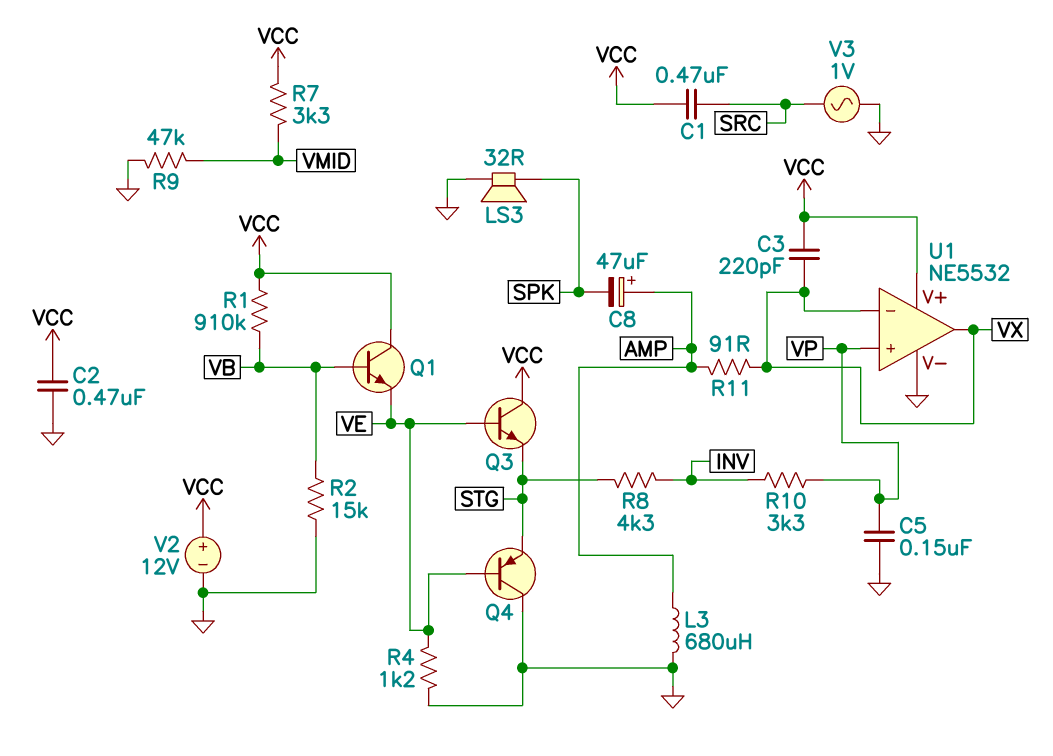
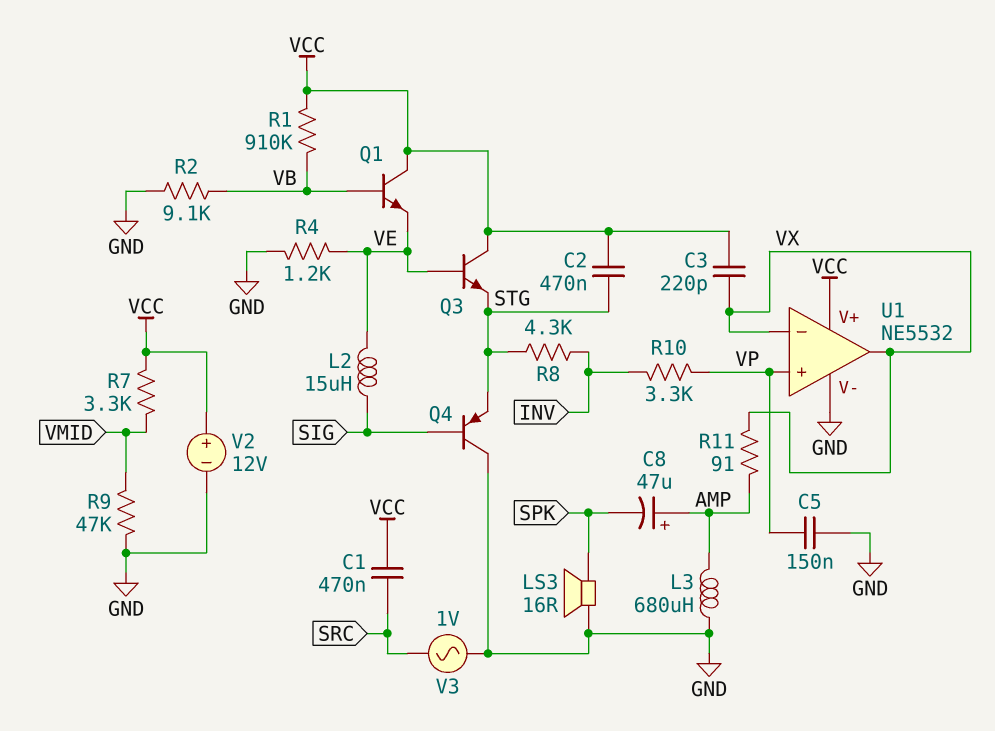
C2: 470nF (GND, VCC) -> 470nF (STG, VCC)
L2: none -> 15uH (SIG, VE)
LS3: speaker 32R (GND, SPK) -> speaker 16R (GND, SPK)
Q4: PNP (B VE, C GND, E STG) -> PNP (B SIG, C GND, E STG)
R2: 15k (GND, VB) -> 9.1k (GND, VB)

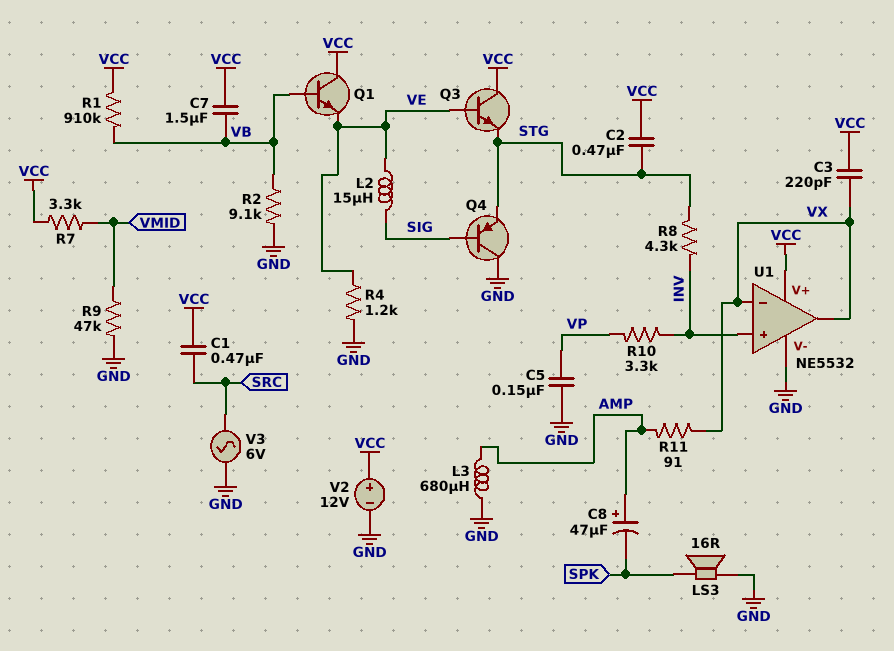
C7: none -> 1.5uF (VB, VCC)
U1 pin in+: VP -> INV
V3: AC 1V (GND, SRC) -> AC 6V (GND, SRC)

